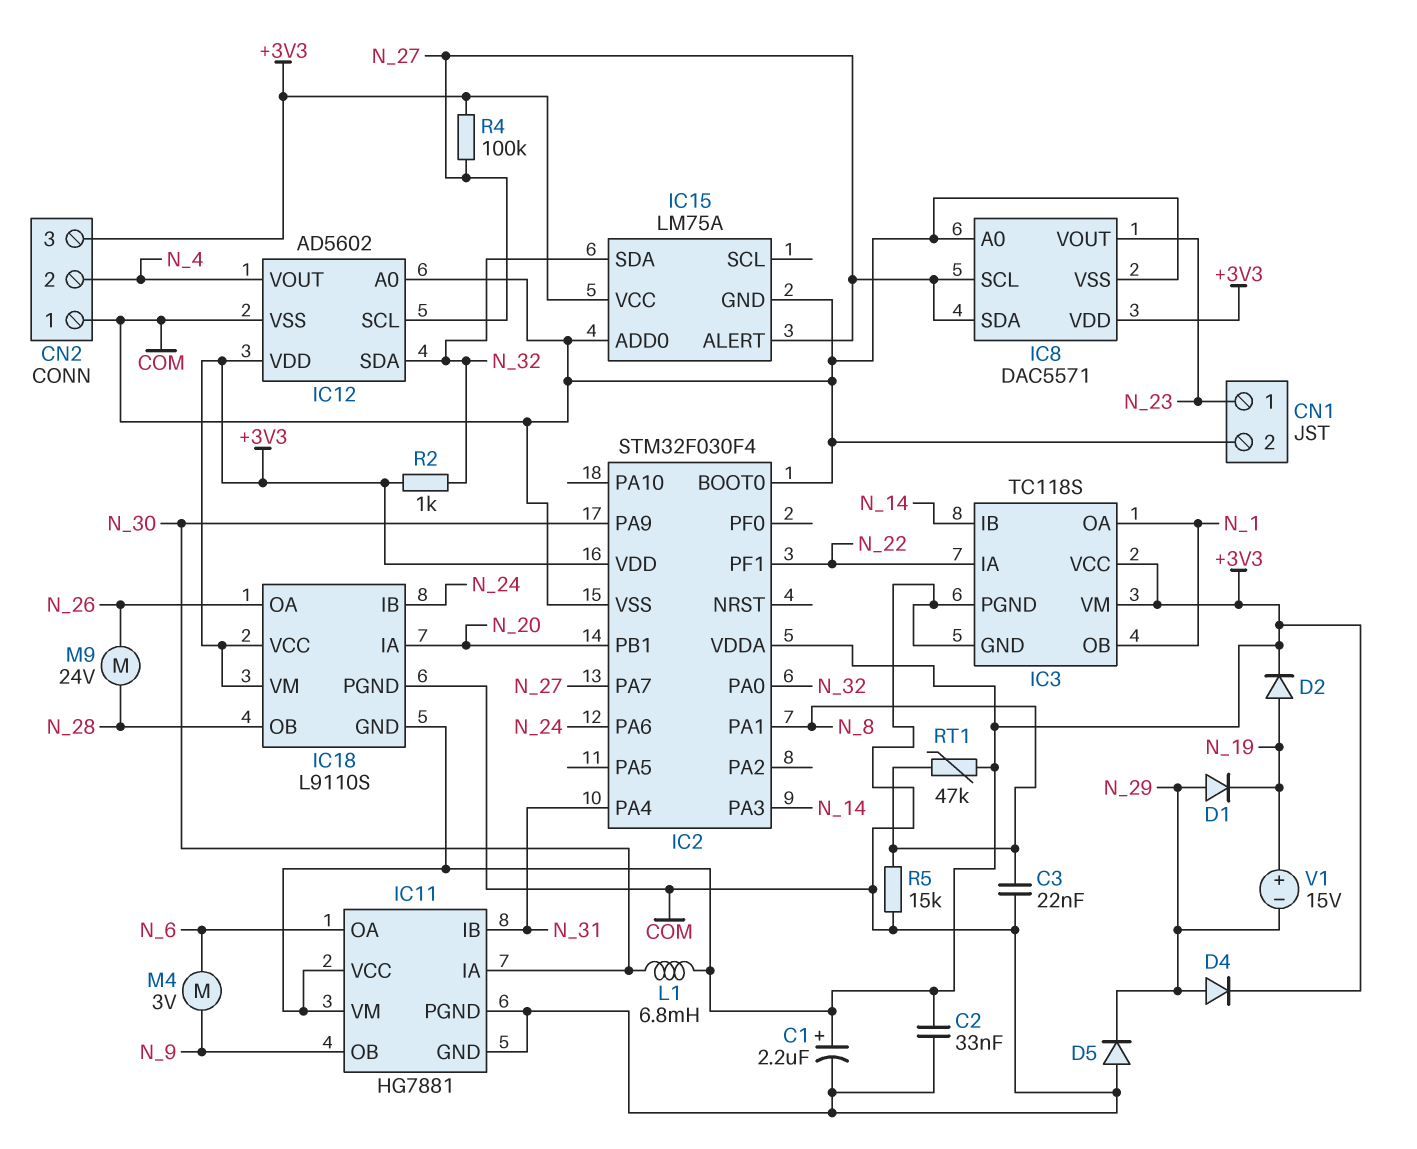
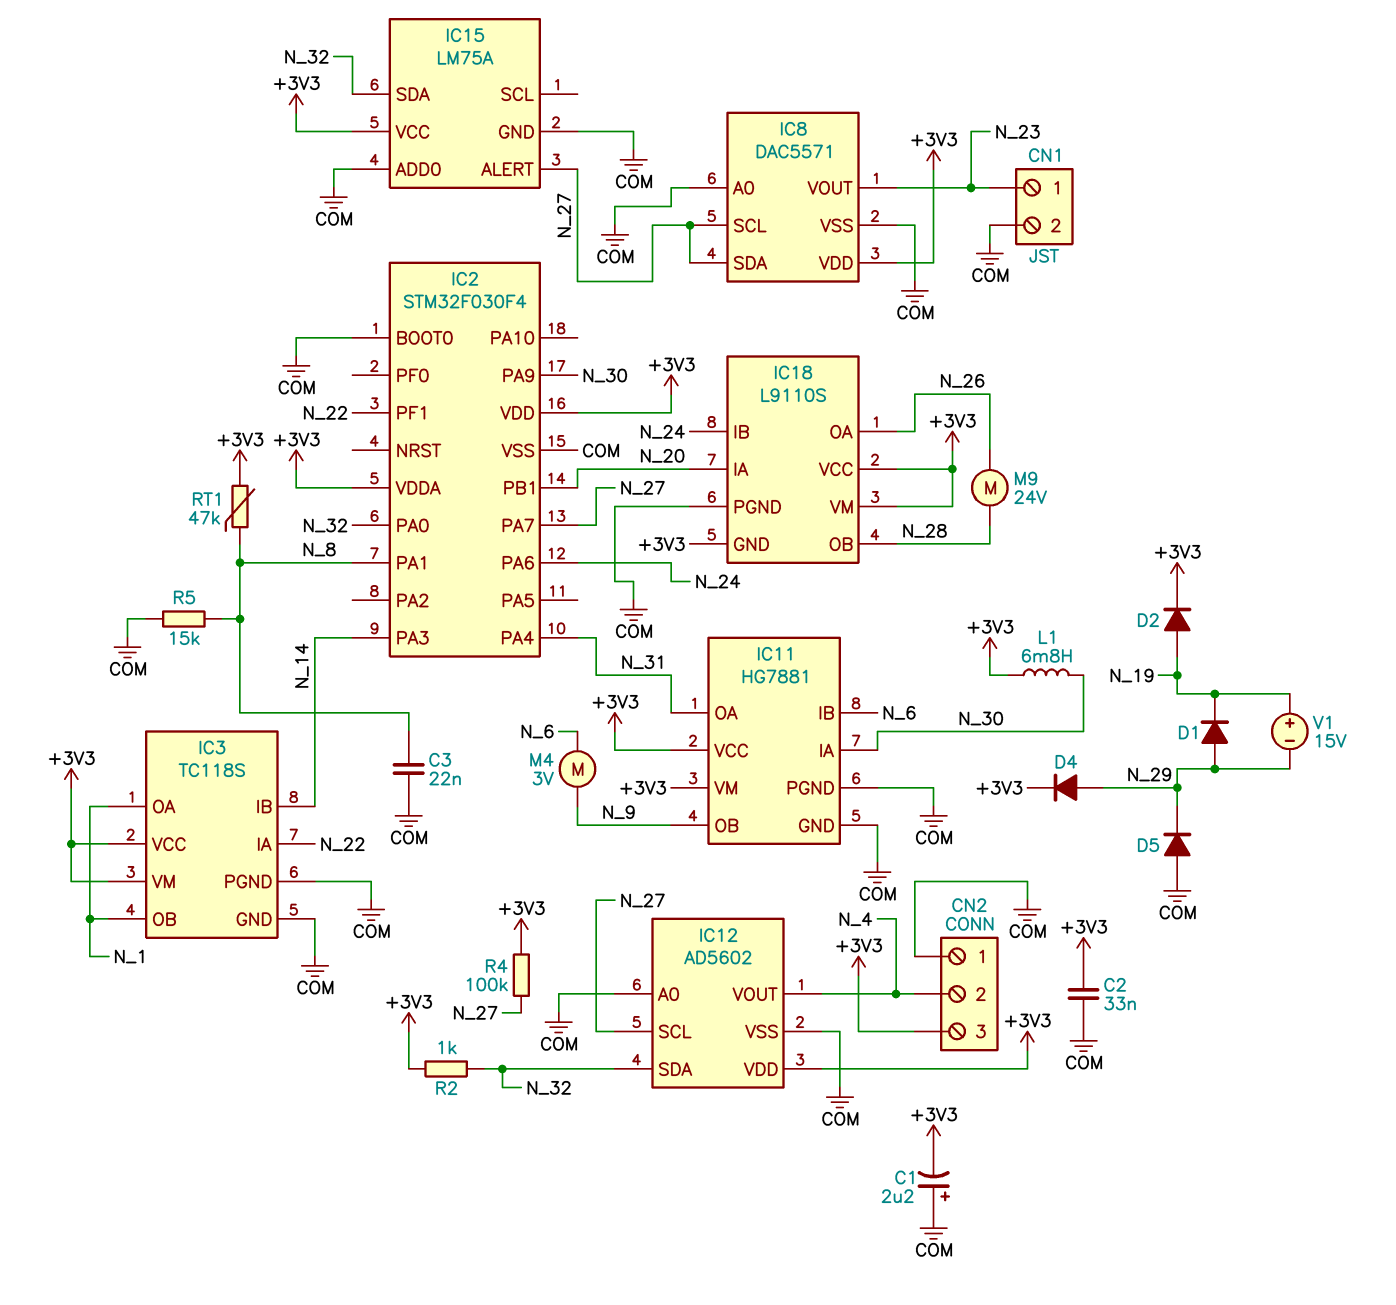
C1: 2.2uF (plus +3V3, minus COM) -> 2.2uF (plus COM, minus +3V3)
IC11 pin IB: N_31 -> N_6
IC11 pin OA: N_6 -> N_31

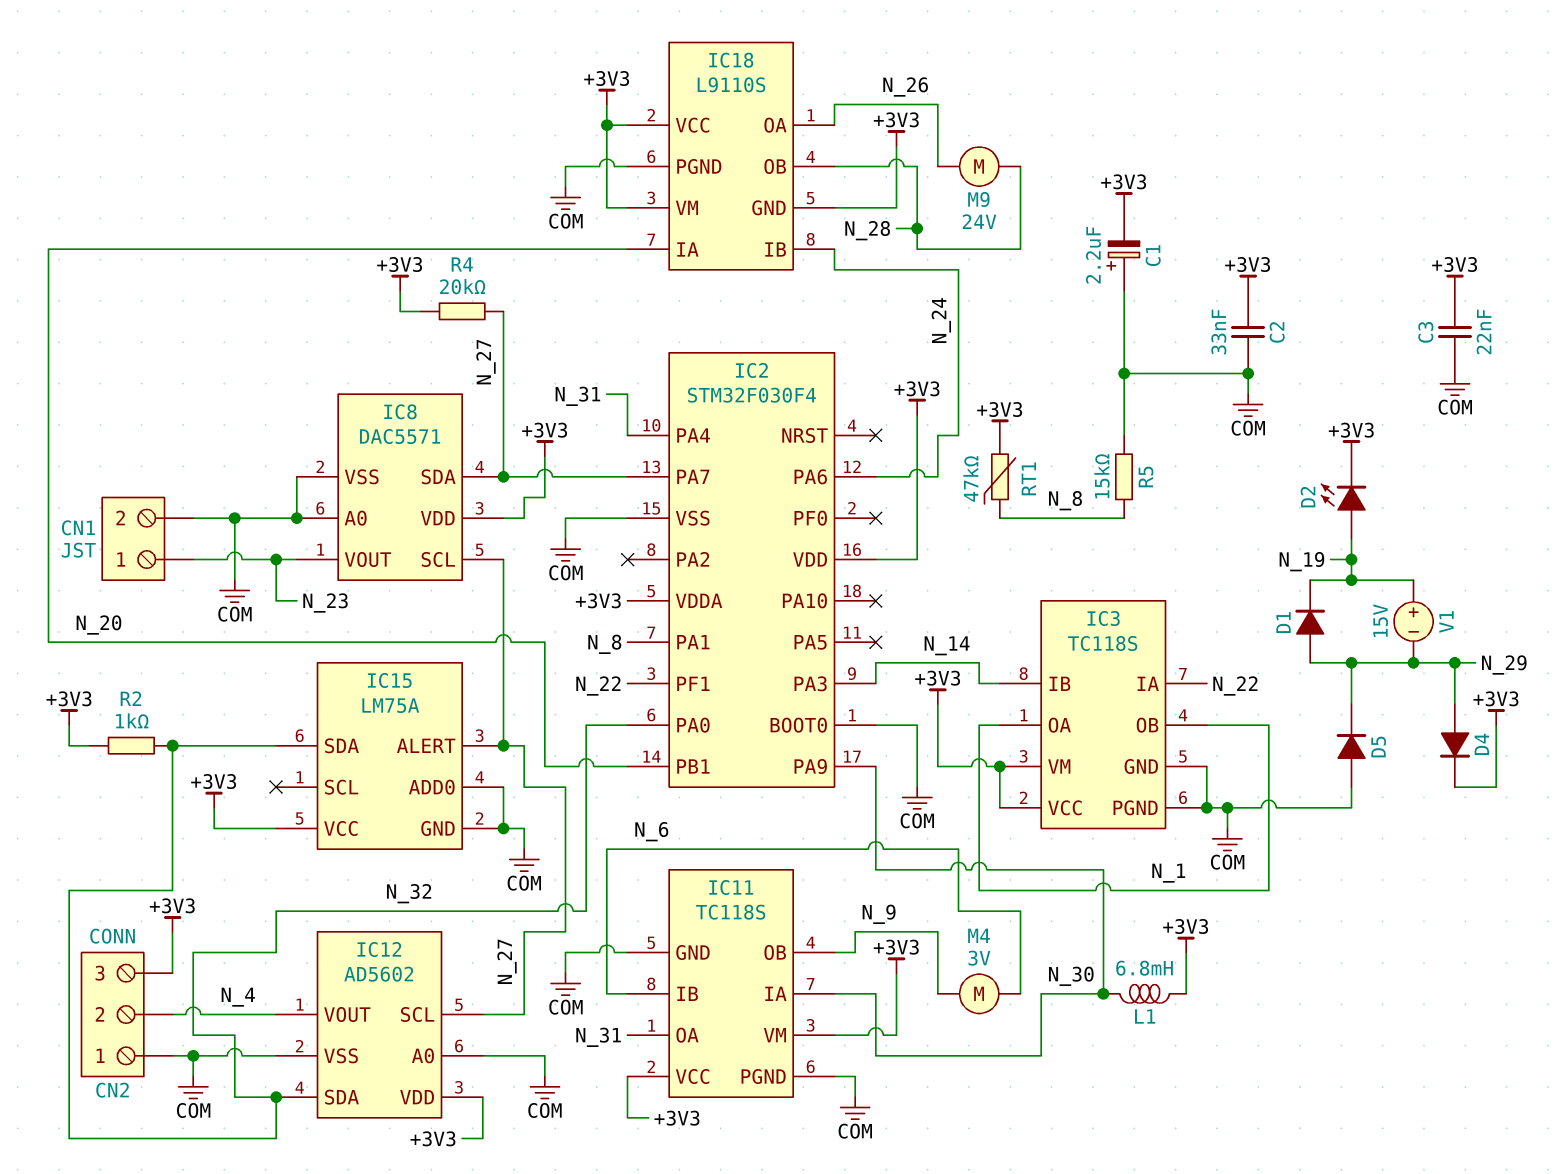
C3: 22nF (COM, N_8) -> 22nF (+3V3, COM)
D2: diode (A N_19, K +3V3) -> LED (A N_19, K +3V3)
IC11: HG7881 -> TC118S
R4: 100k (+3V3, N_27) -> 20k (+3V3, N_27)

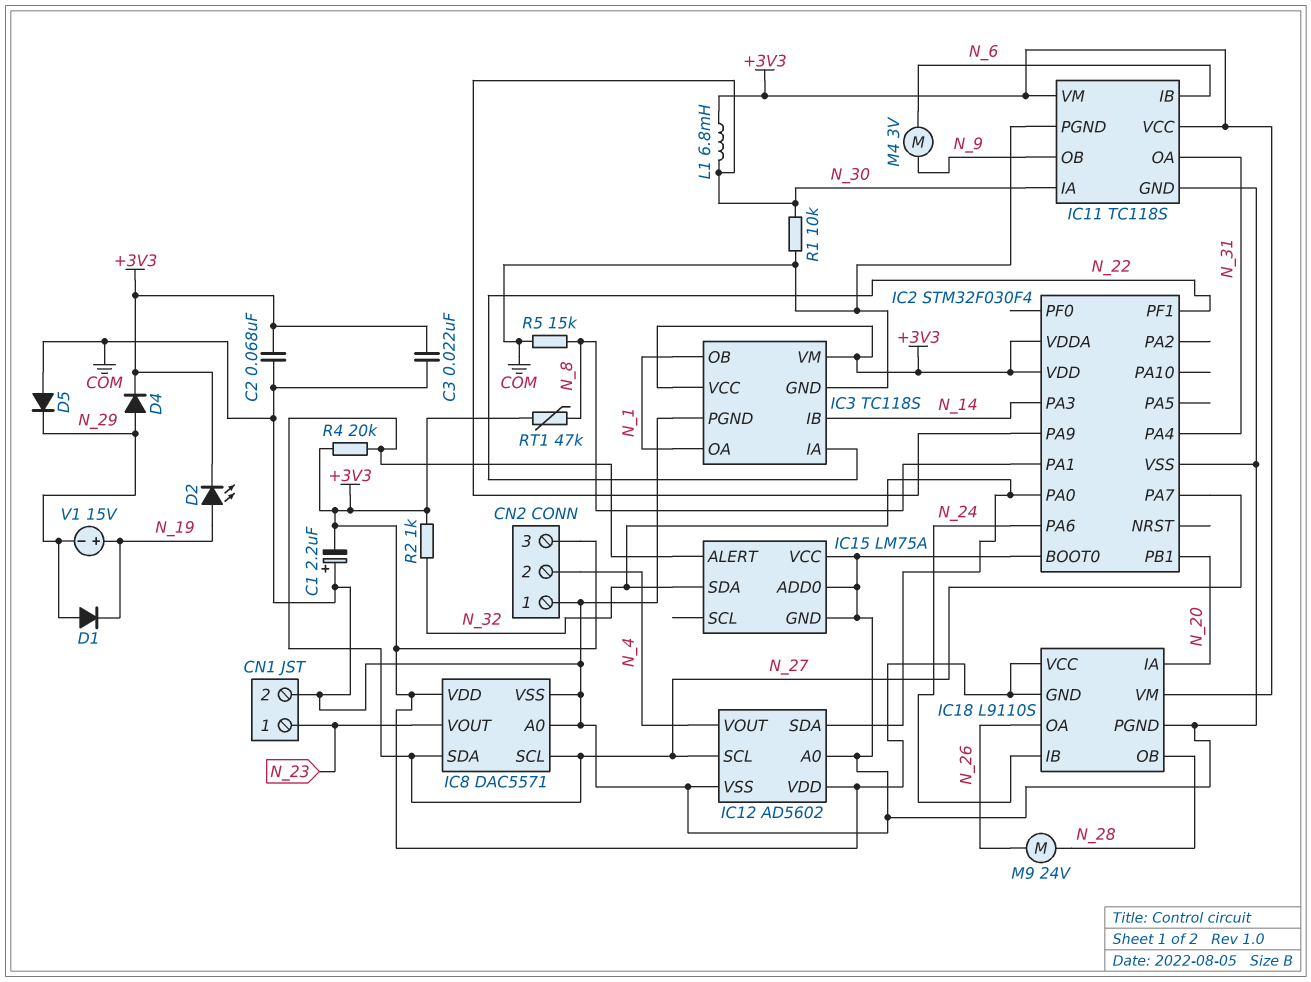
C2: 33nF (+3V3, COM) -> 68nF (+3V3, COM)
IC15 pin VCC: +3V3 -> COM
R1: none -> 10k (COM, N_30)

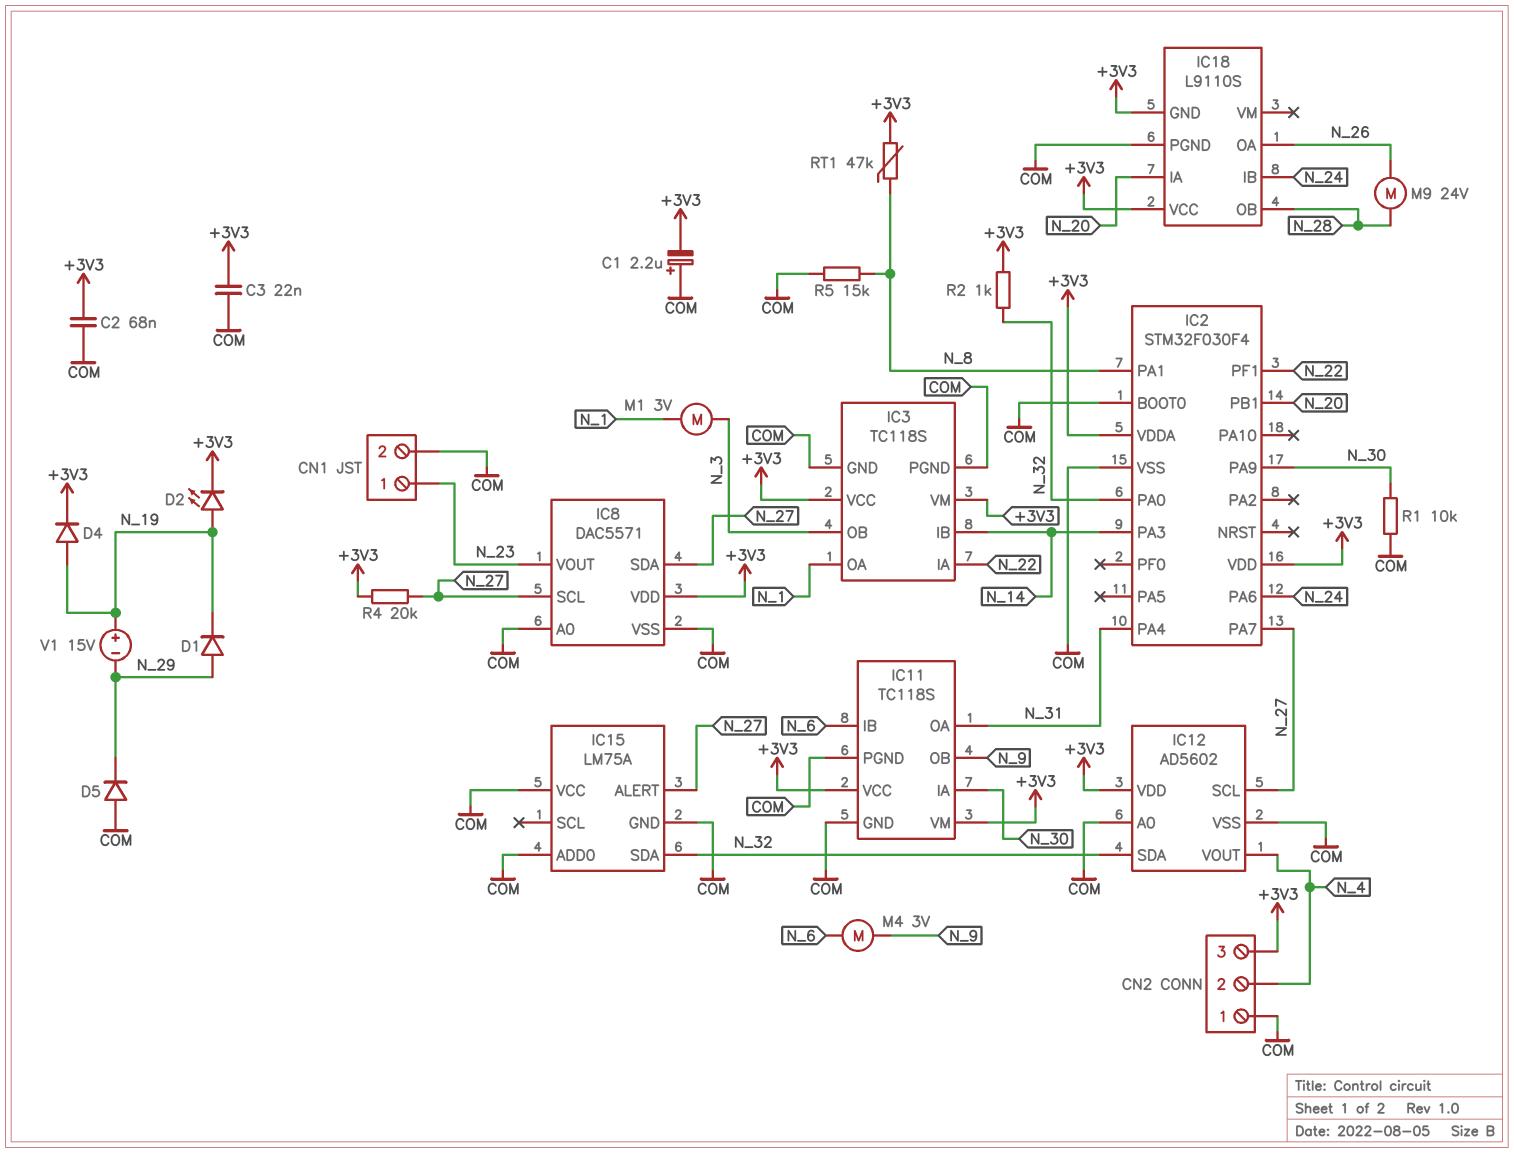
D4: diode (A N_29, K +3V3) -> diode (A N_19, K +3V3)
IC3 pin OB: N_1 -> N_3
IC18 pin VM: +3V3 -> none
L1: 6.8mH (+3V3, N_30) -> none
M1: none -> motor 3V (N_1, N_3)

